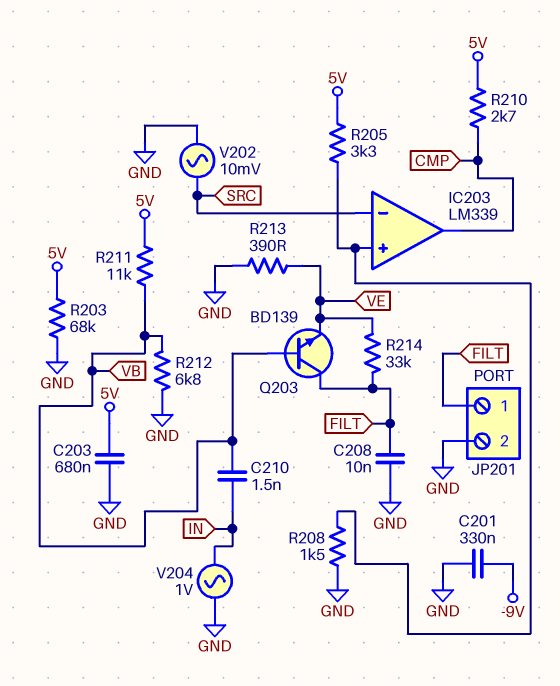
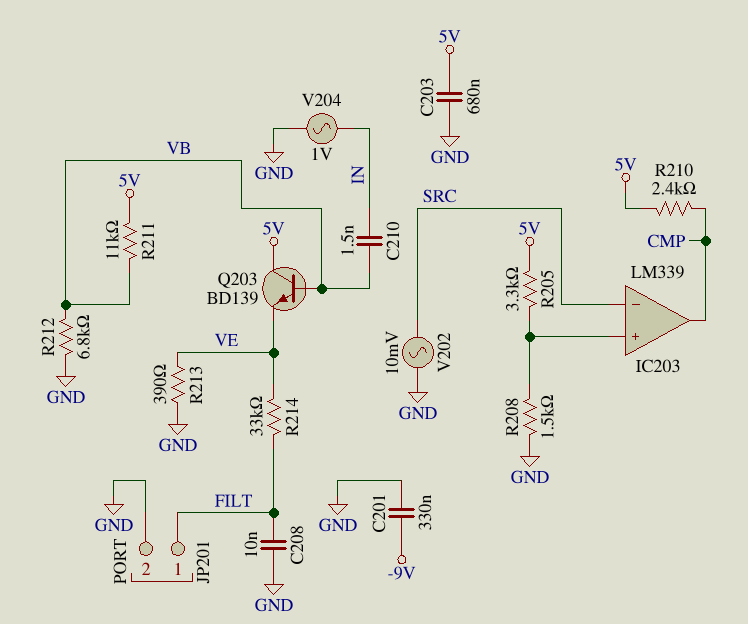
Q203: NPN BD139 (B VB, C FILT, E VE) -> NPN BD139 (B VB, C 5V, E VE)
R203: 68k (5V, GND) -> none
R210: 2.7k (5V, CMP) -> 2.4k (5V, CMP)

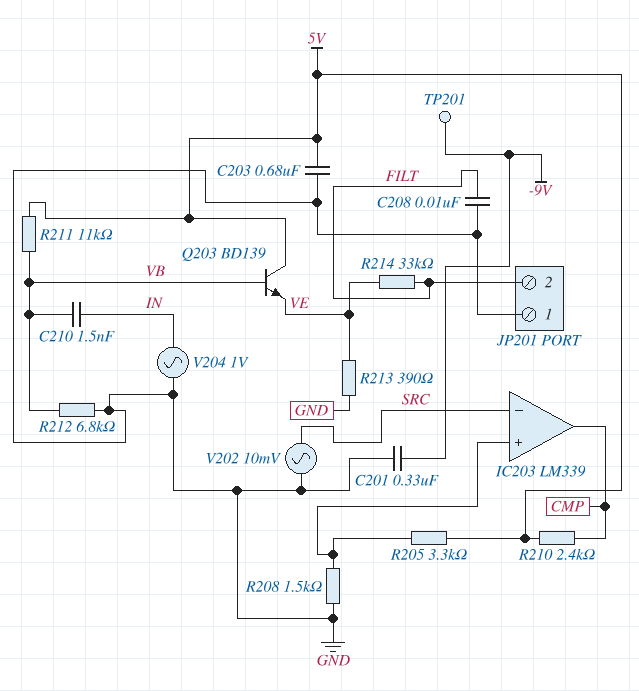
JP201 pin 1: FILT -> GND
JP201 pin 2: GND -> FILT
TP201: none -> test point (-9V)

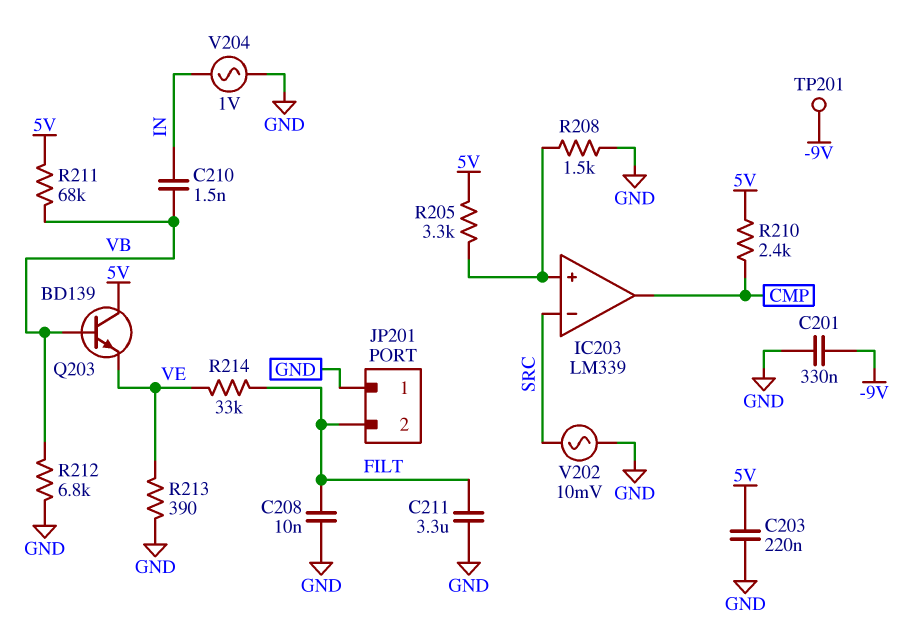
C203: 680nF (5V, GND) -> 220nF (5V, GND)
C211: none -> 3.3uF (FILT, GND)
R211: 11k (5V, VB) -> 68k (5V, VB)

